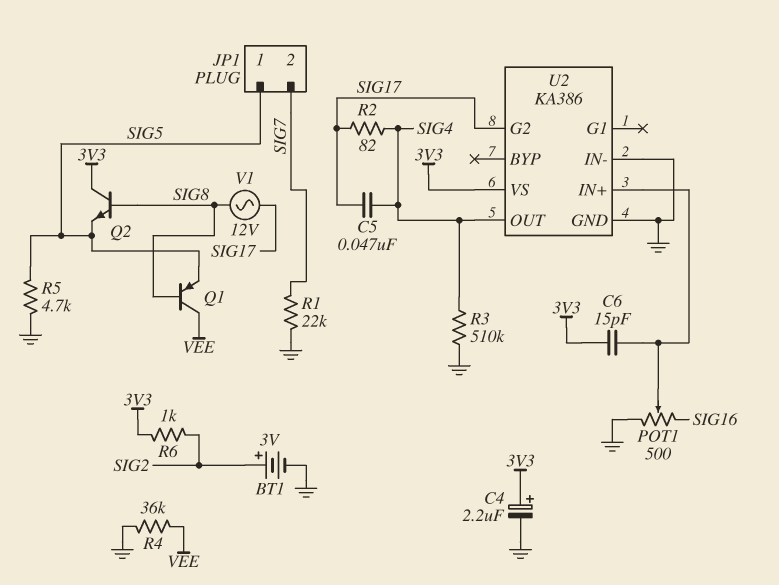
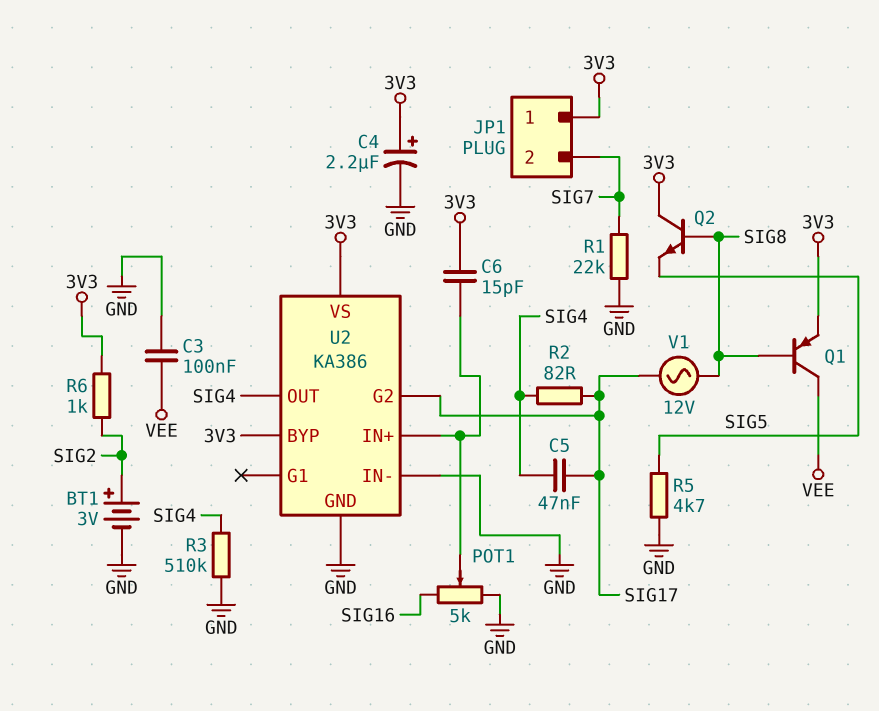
C3: none -> 100nF (GND, VEE)
JP1 pin 1: SIG5 -> 3V3
POT1: 500 (GND, SIG16, wiper U2/IN+) -> 5k (GND, SIG16, wiper U2/IN+)
Q1: PNP (B SIG8, C VEE, E SIG5) -> PNP (B SIG8, C VEE, E 3V3)
R4: 36k (GND, VEE) -> none
U2 pin BYP: none -> 3V3

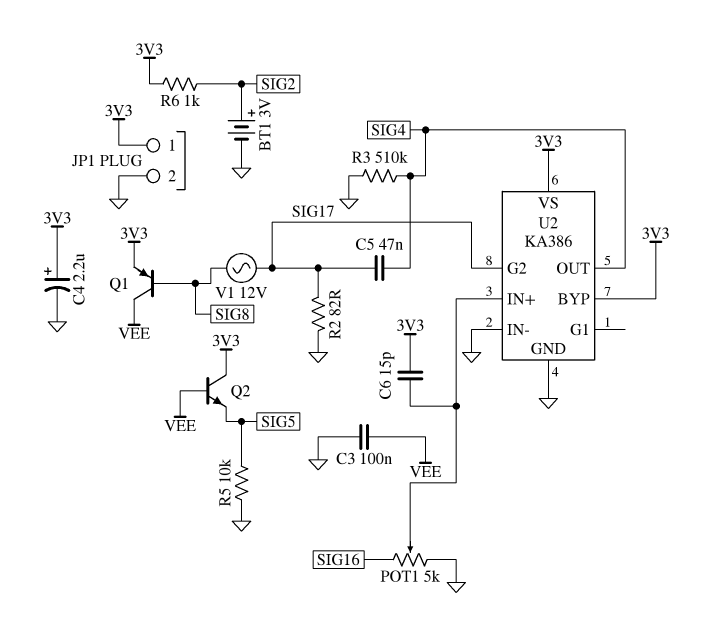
JP1 pin 2: SIG7 -> GND
Q2: NPN (B SIG8, C 3V3, E SIG5) -> NPN (B VEE, C 3V3, E SIG5)
R1: 22k (GND, SIG7) -> none
R2: 82 (SIG4, SIG17) -> 82 (GND, SIG17)
R5: 4.7k (GND, SIG5) -> 10k (GND, SIG5)

